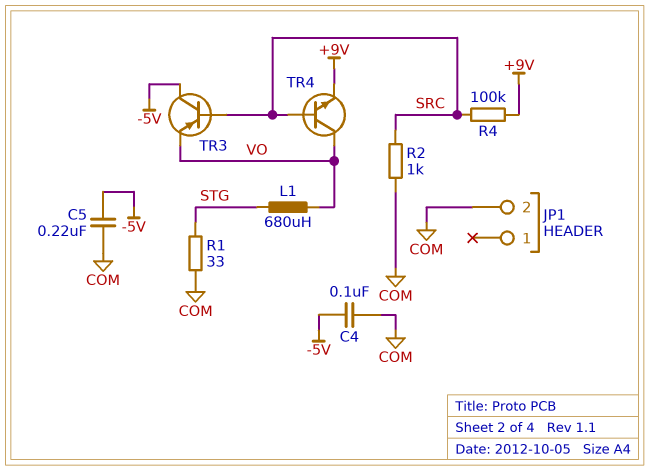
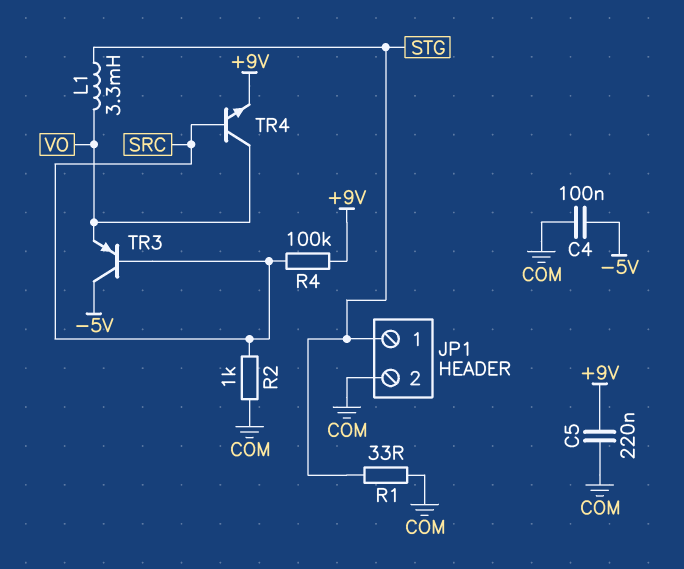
C5: 220nF (-5V, COM) -> 220nF (+9V, COM)
JP1 pin 1: none -> STG
L1: 680uH (STG, VO) -> 3.3mH (STG, VO)

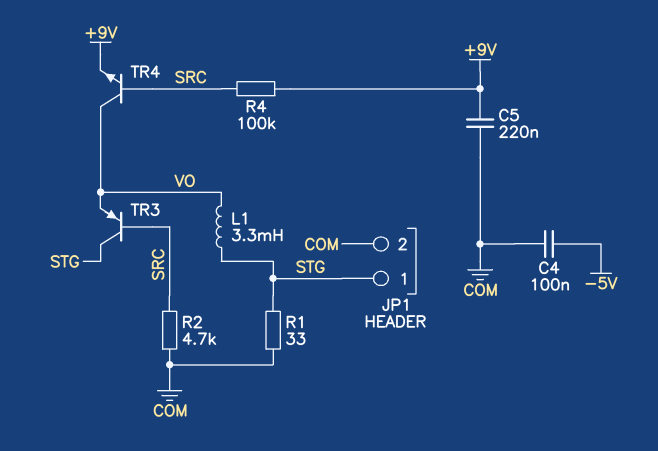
R2: 1k (COM, SRC) -> 4.7k (COM, SRC)
TR3: PNP (B SRC, C -5V, E VO) -> PNP (B SRC, C STG, E VO)

